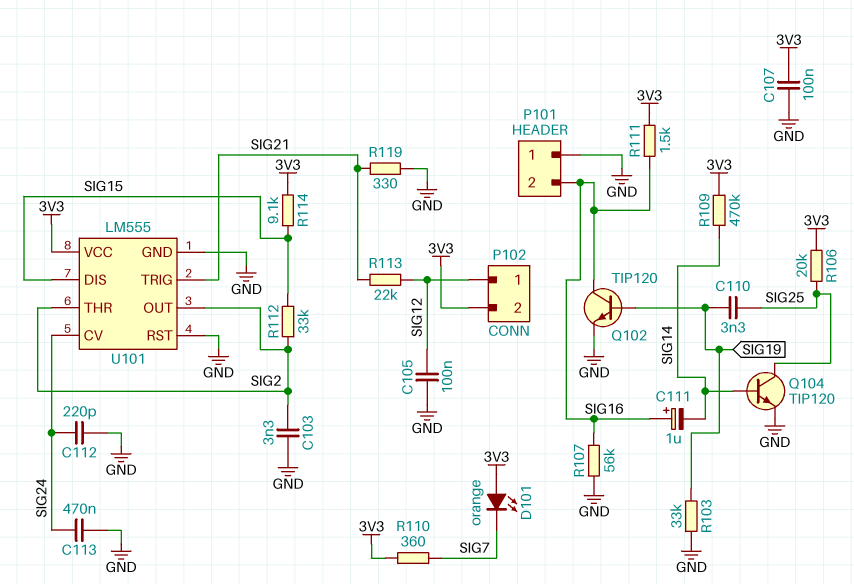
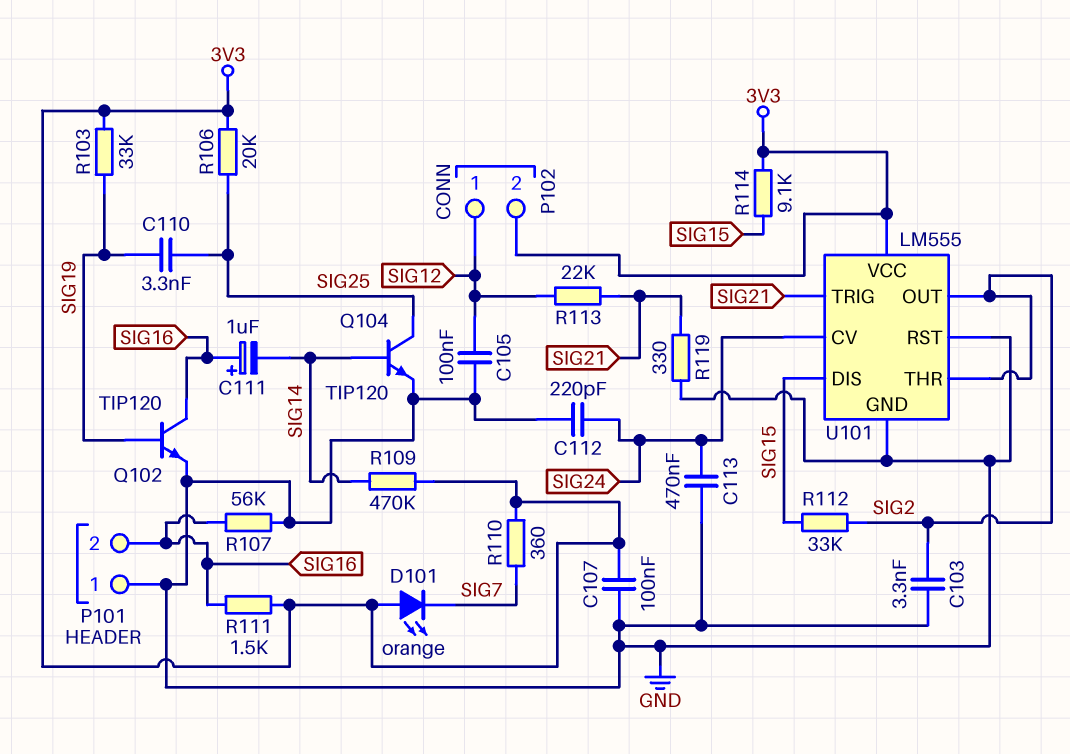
R103: 33k (GND, SIG19) -> 33k (3V3, SIG19)

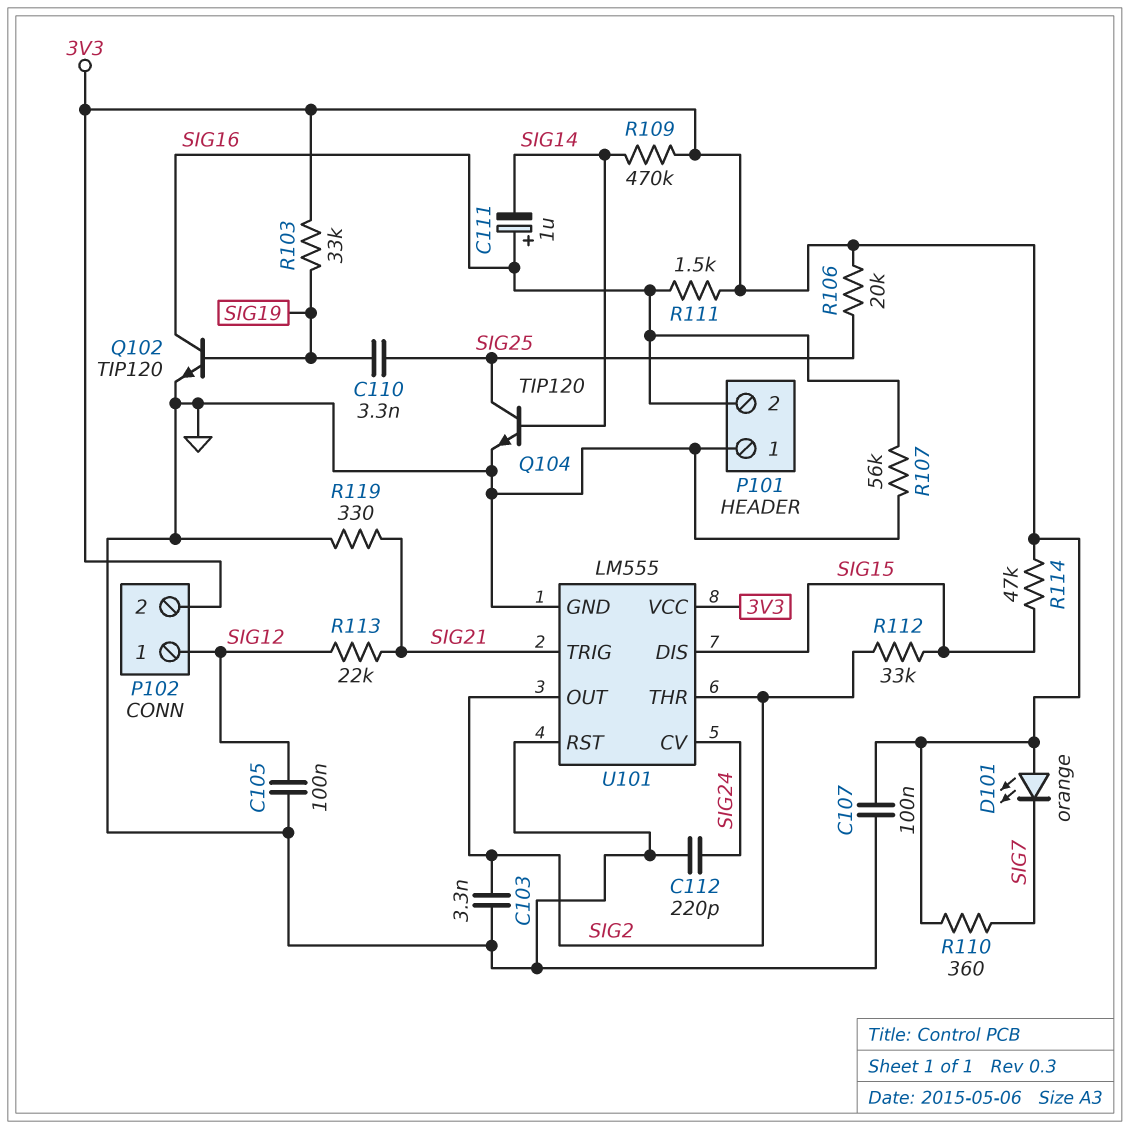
C113: 470nF (GND, SIG24) -> none
R114: 9.1k (3V3, SIG15) -> 47k (3V3, SIG15)

